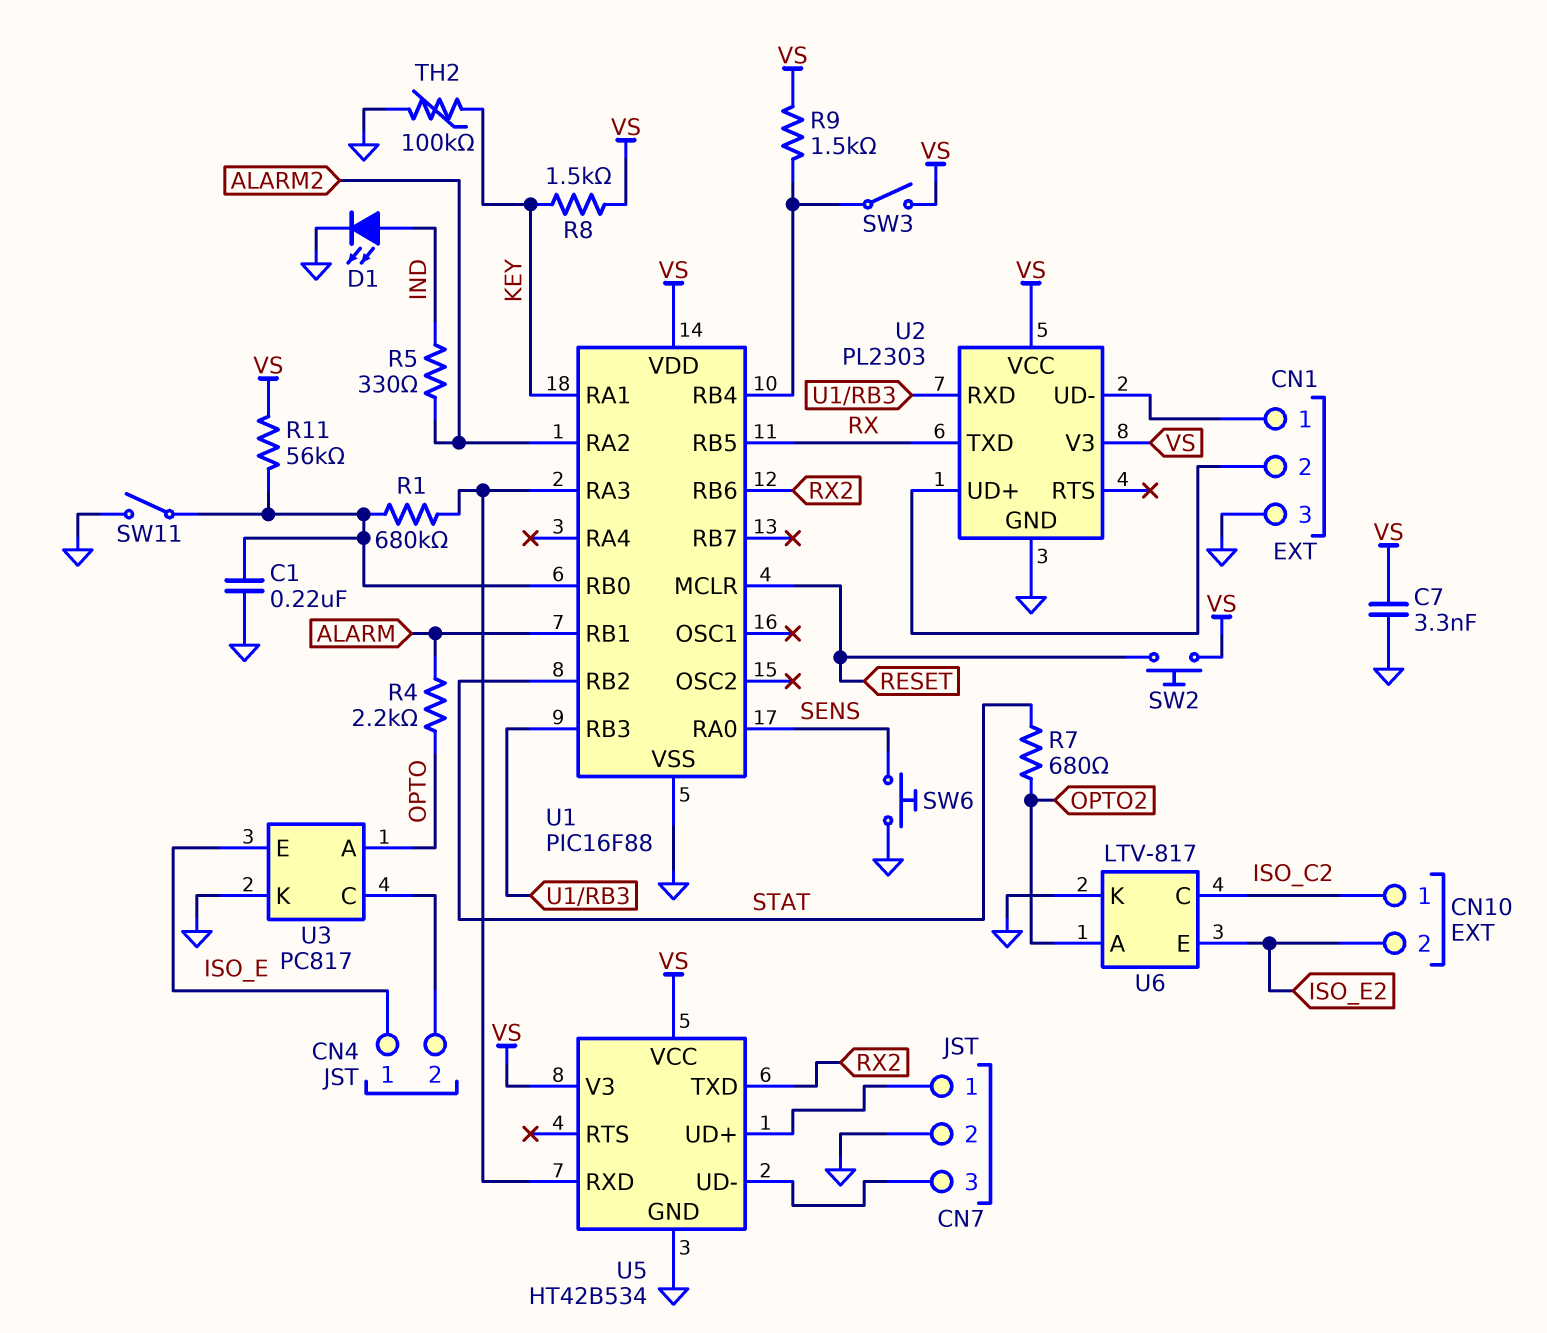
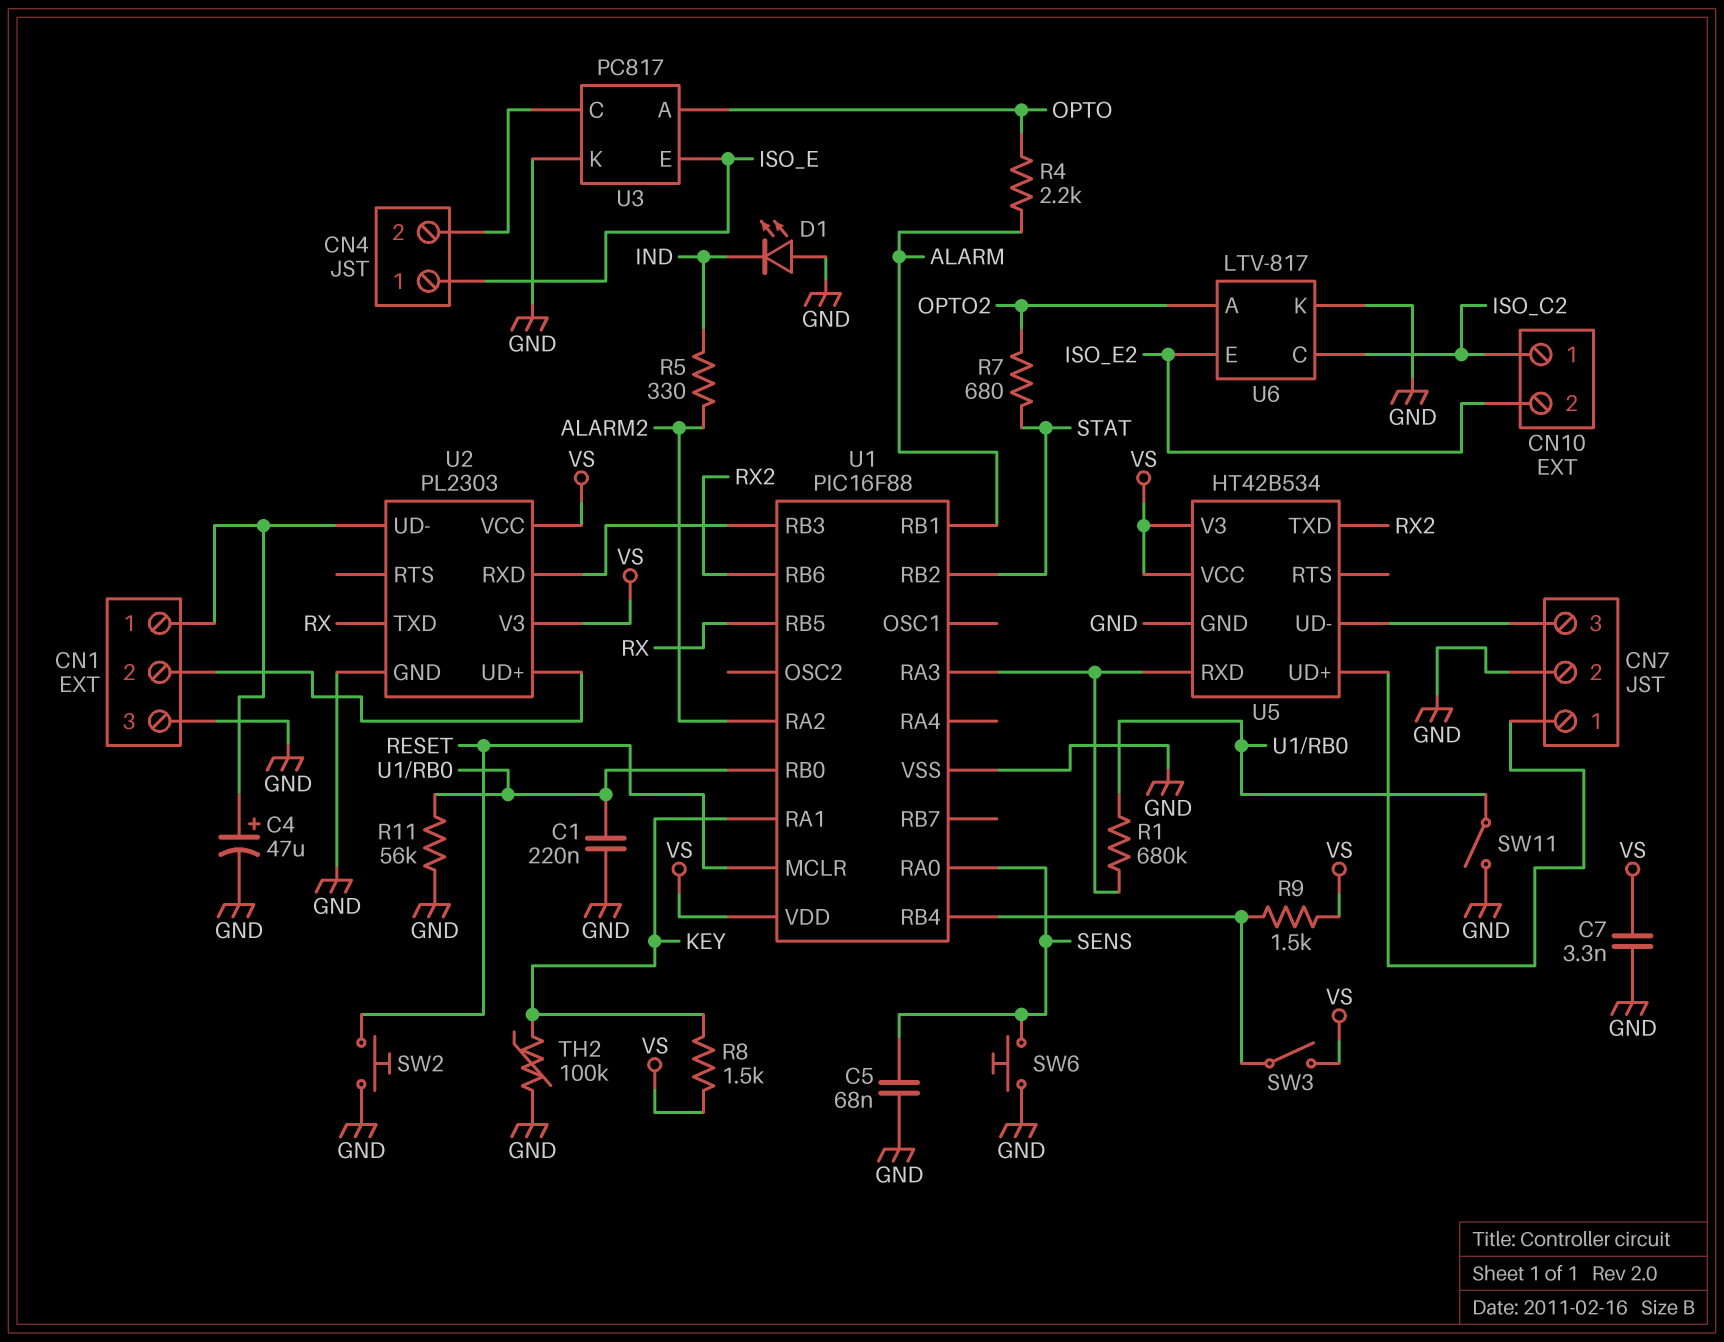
C4: none -> 47uF (plus CN1/1, minus GND)
C5: none -> 68nF (GND, SENS)
D1: LED (A IND, K GND) -> LED (A GND, K IND)
R11: 56k (U1/RB0, VS) -> 56k (GND, U1/RB0)
SW2: button (RESET, VS) -> button (GND, RESET)

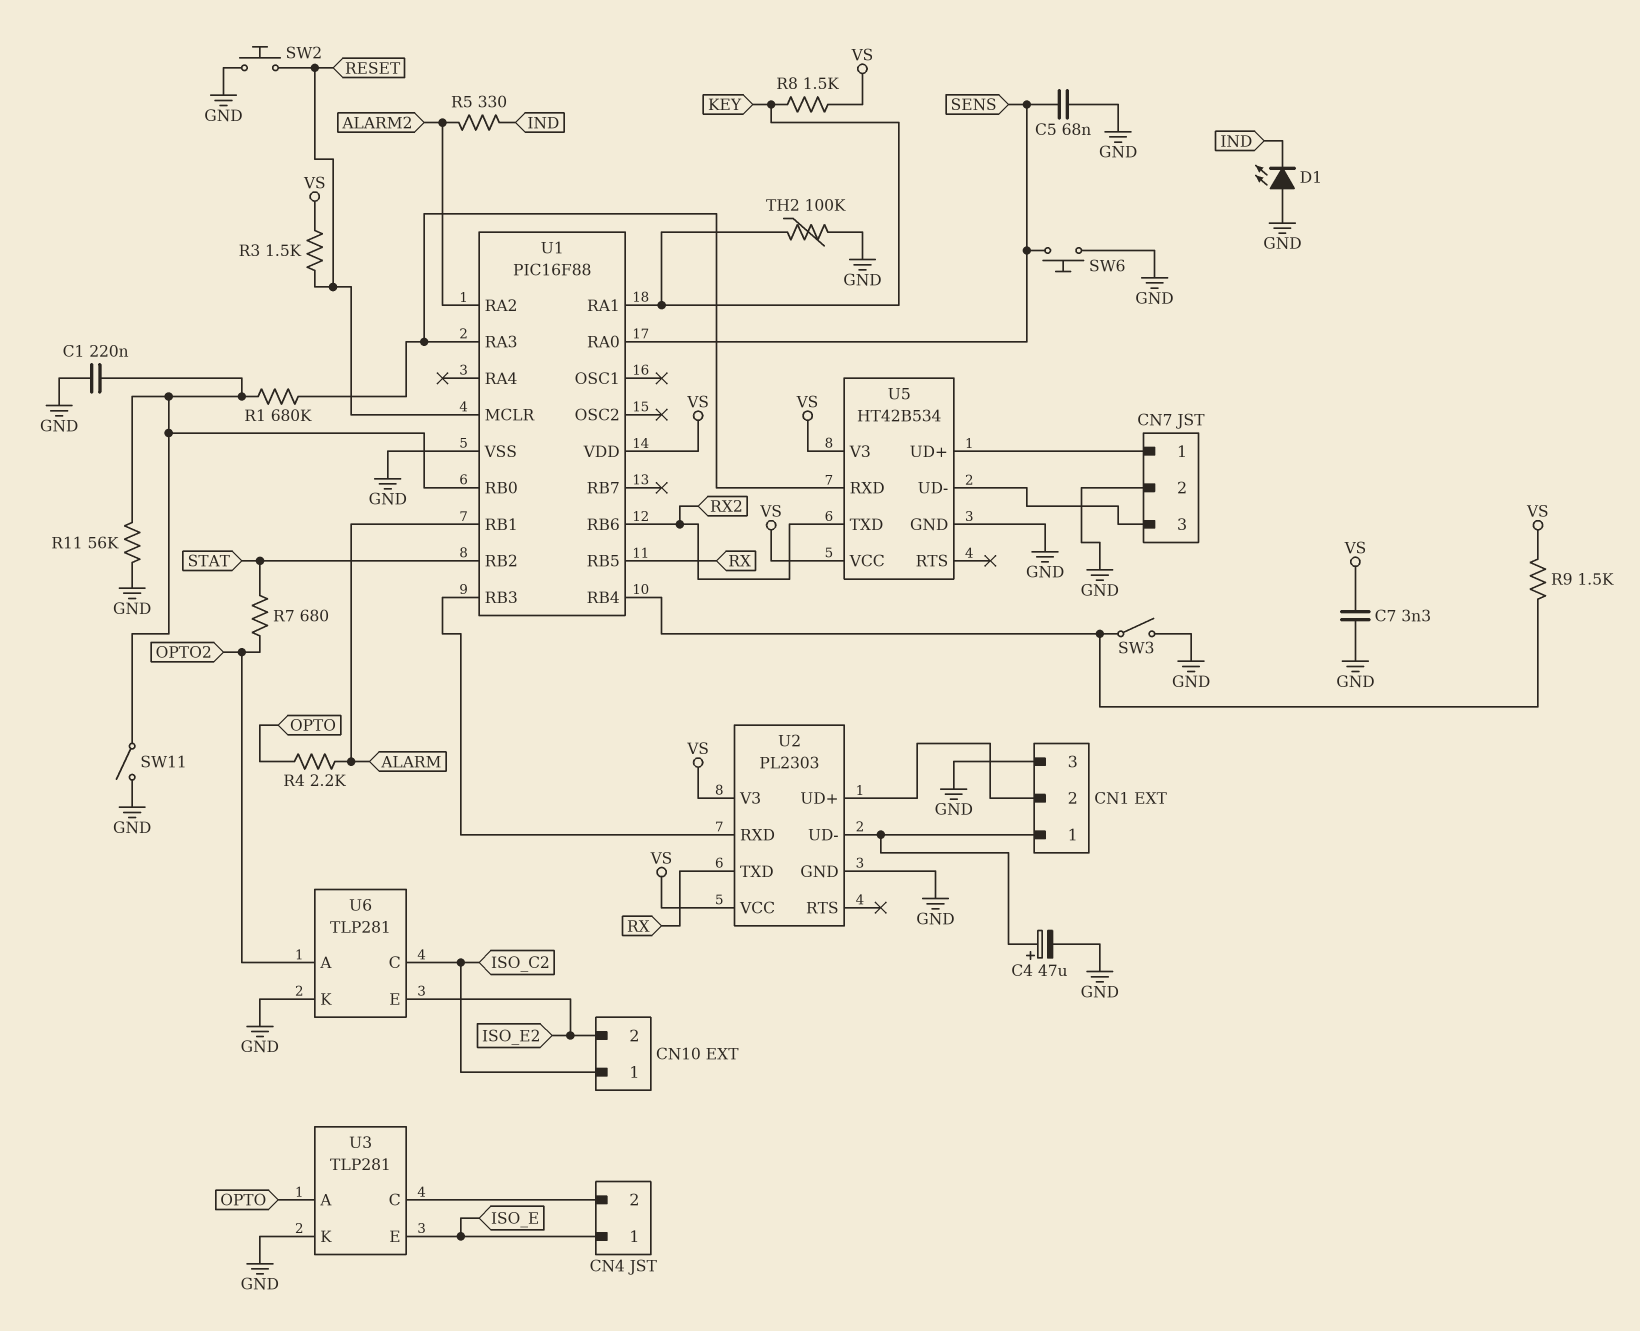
R3: none -> 1.5k (RESET, VS)
SW3: switch (U1/RB4, VS) -> switch (GND, U1/RB4)
U3: PC817 -> TLP281
U6: LTV-817 -> TLP281

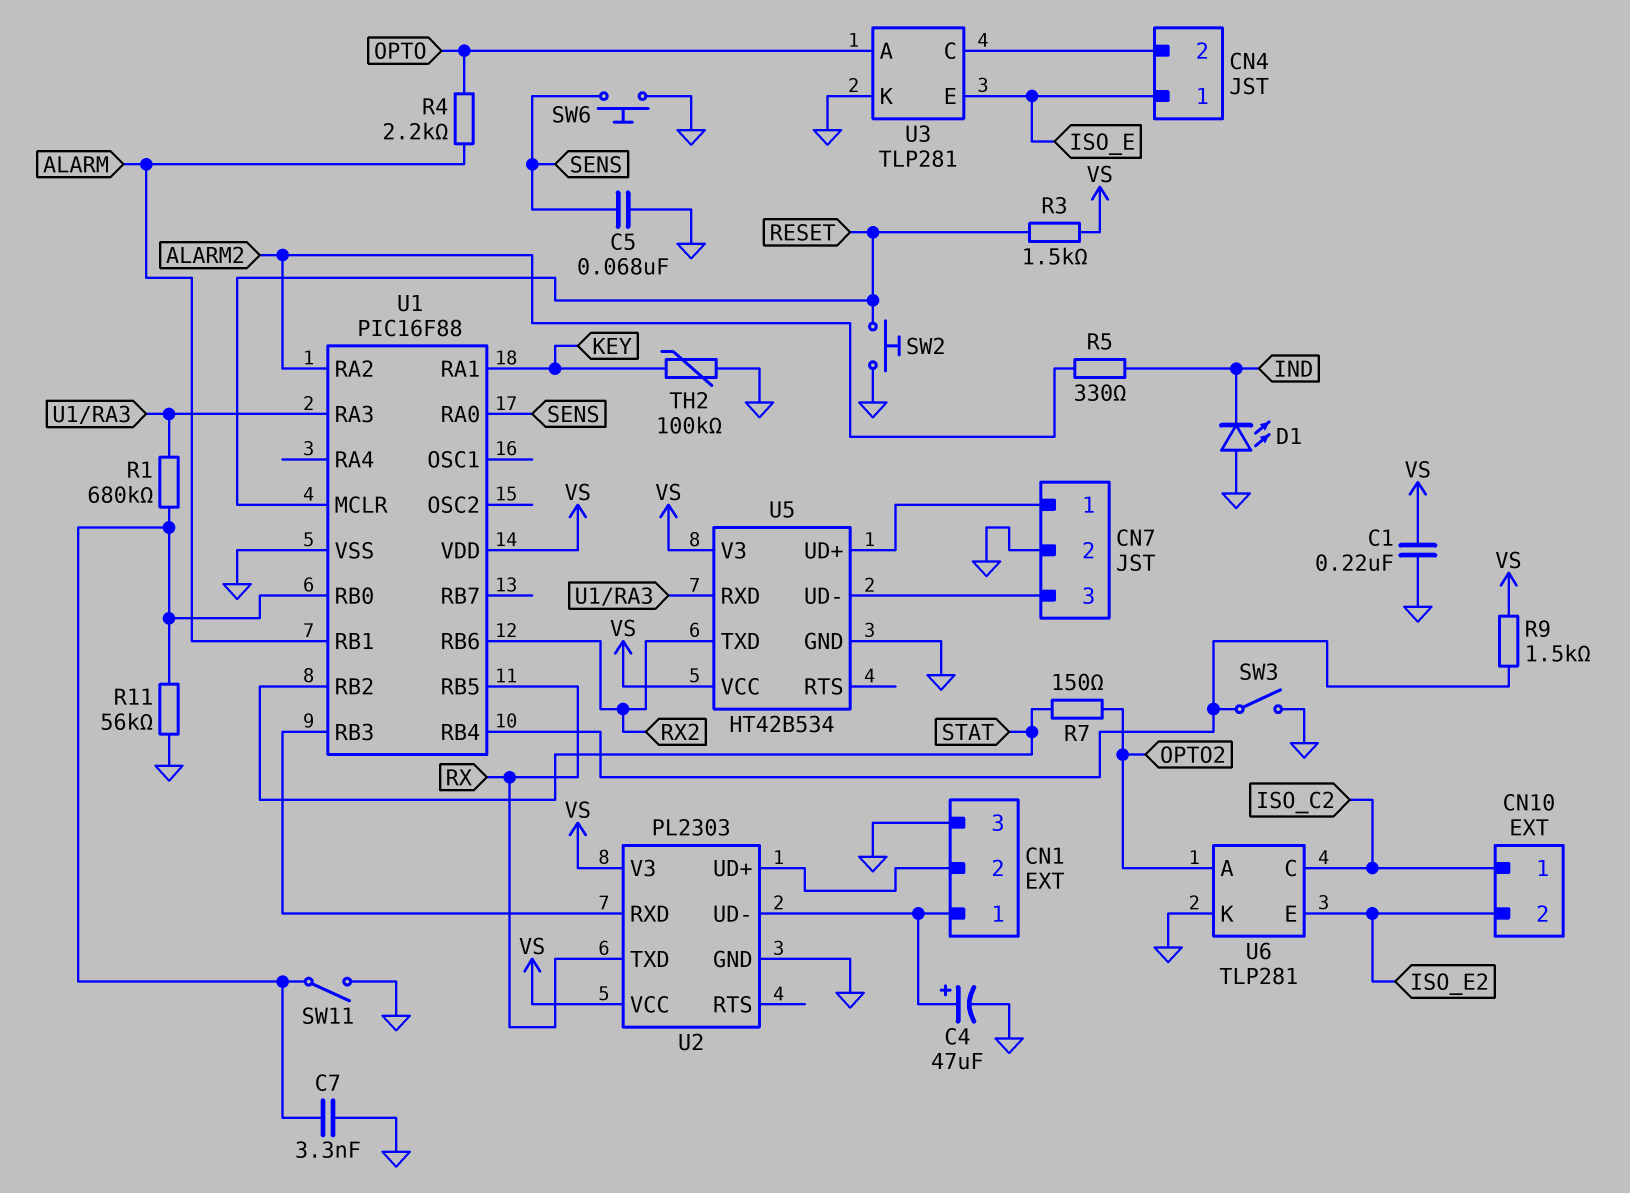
C1: 220nF (GND, U1/RB0) -> 220nF (GND, VS)
C7: 3.3nF (GND, VS) -> 3.3nF (GND, U1/RB0)
R7: 680 (OPTO2, STAT) -> 150 (OPTO2, STAT)
R8: 1.5k (KEY, VS) -> none

